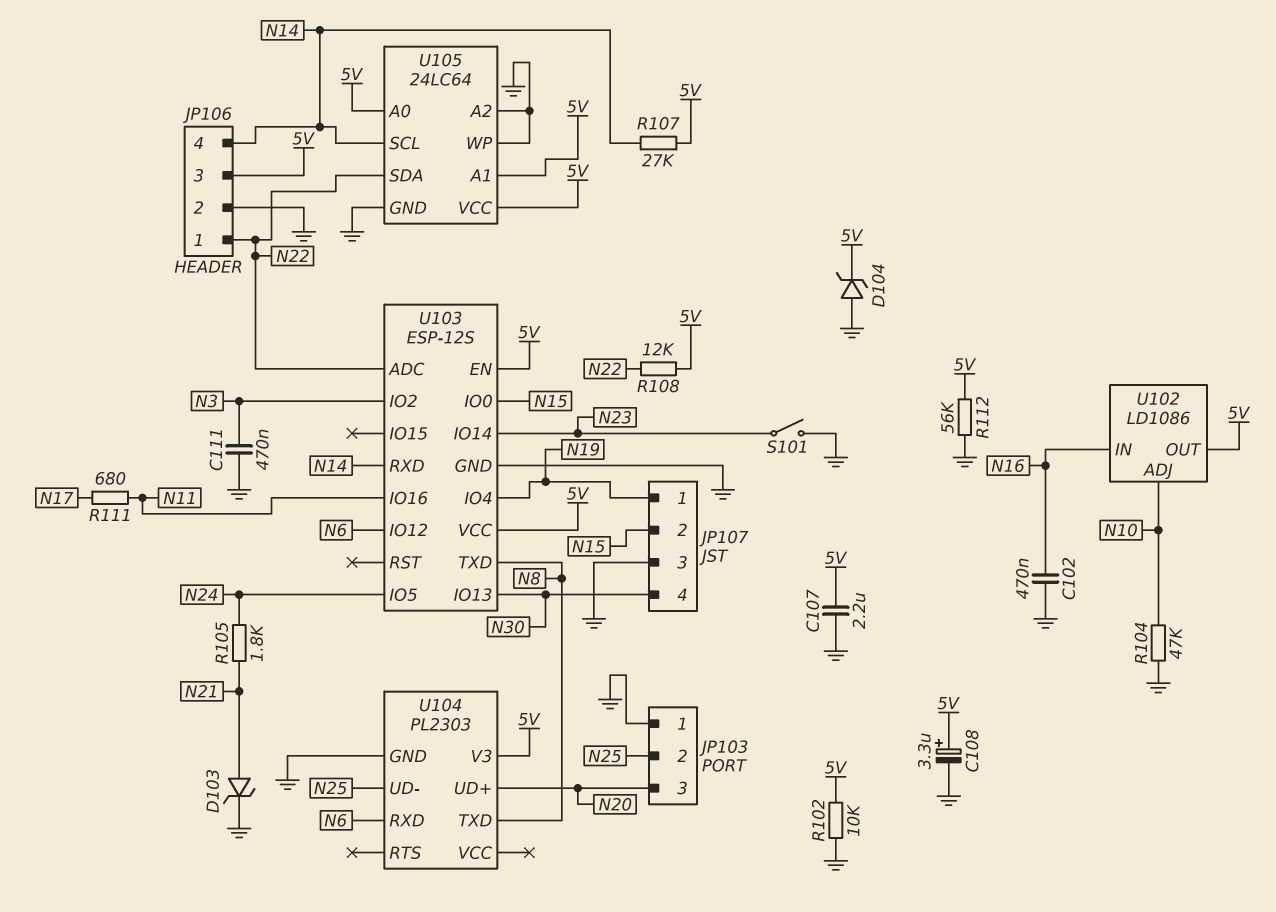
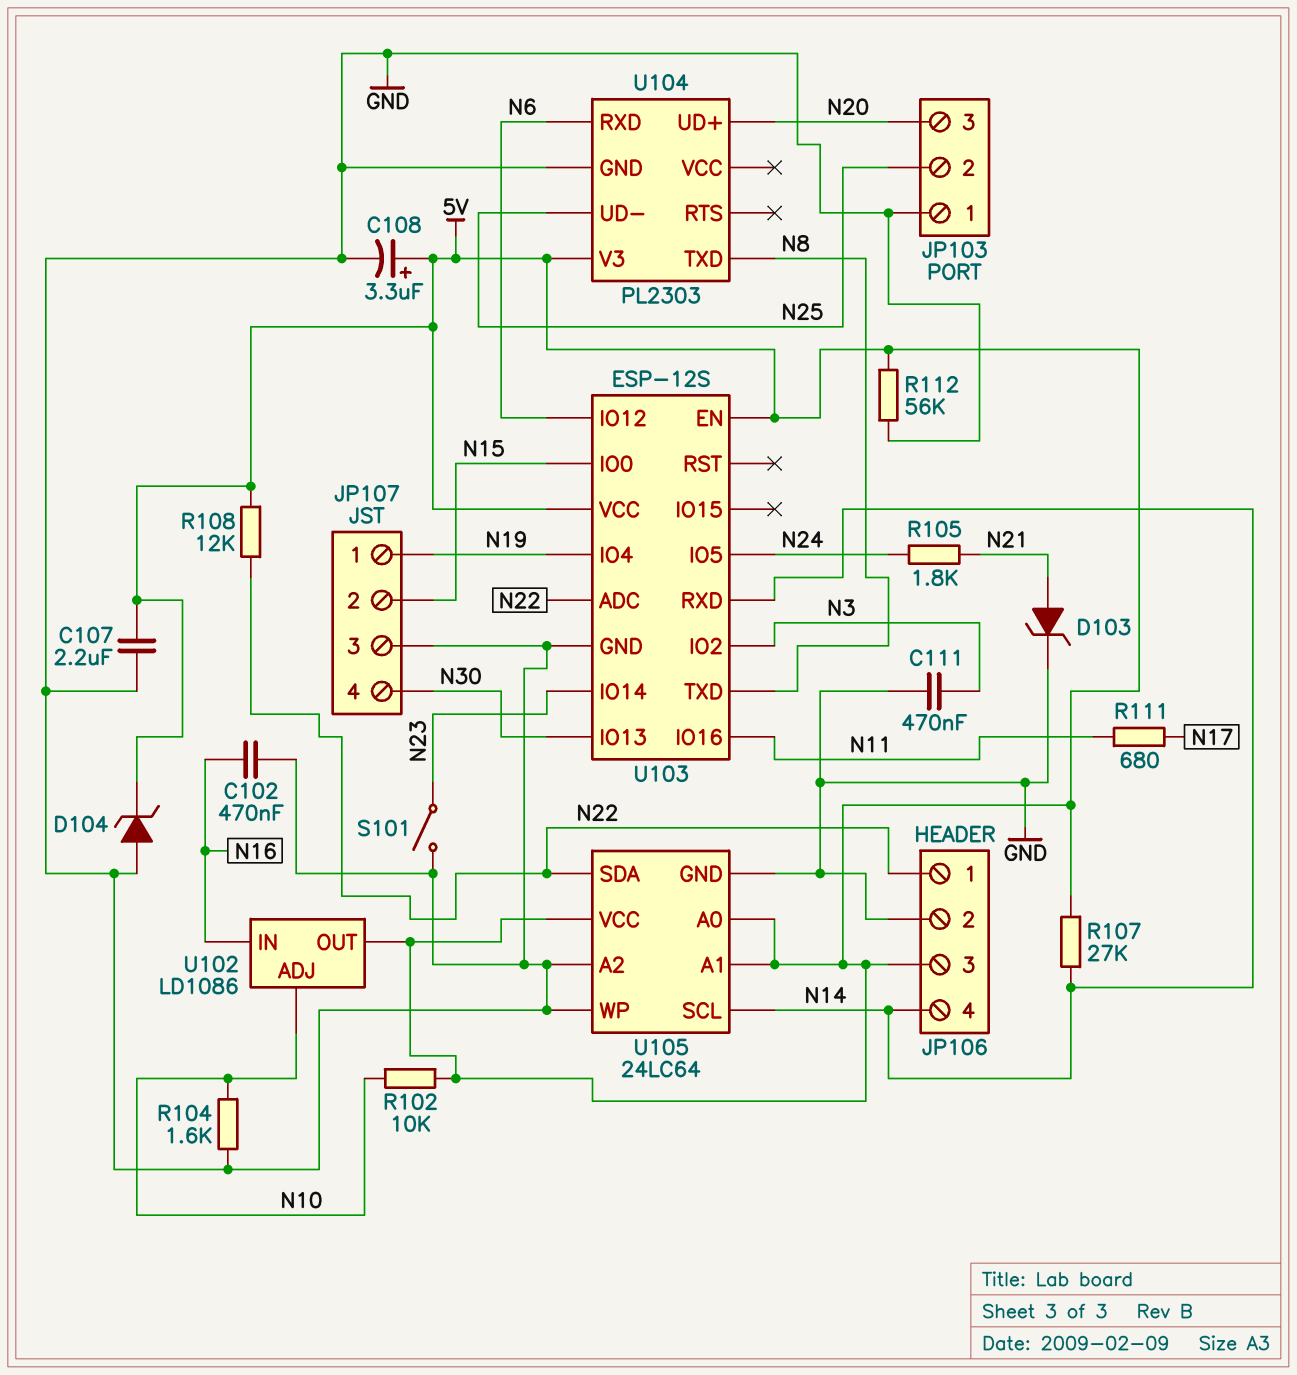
R102: 10k (5V, GND) -> 10k (5V, N10)
R104: 47k (GND, N10) -> 1.6k (GND, N10)

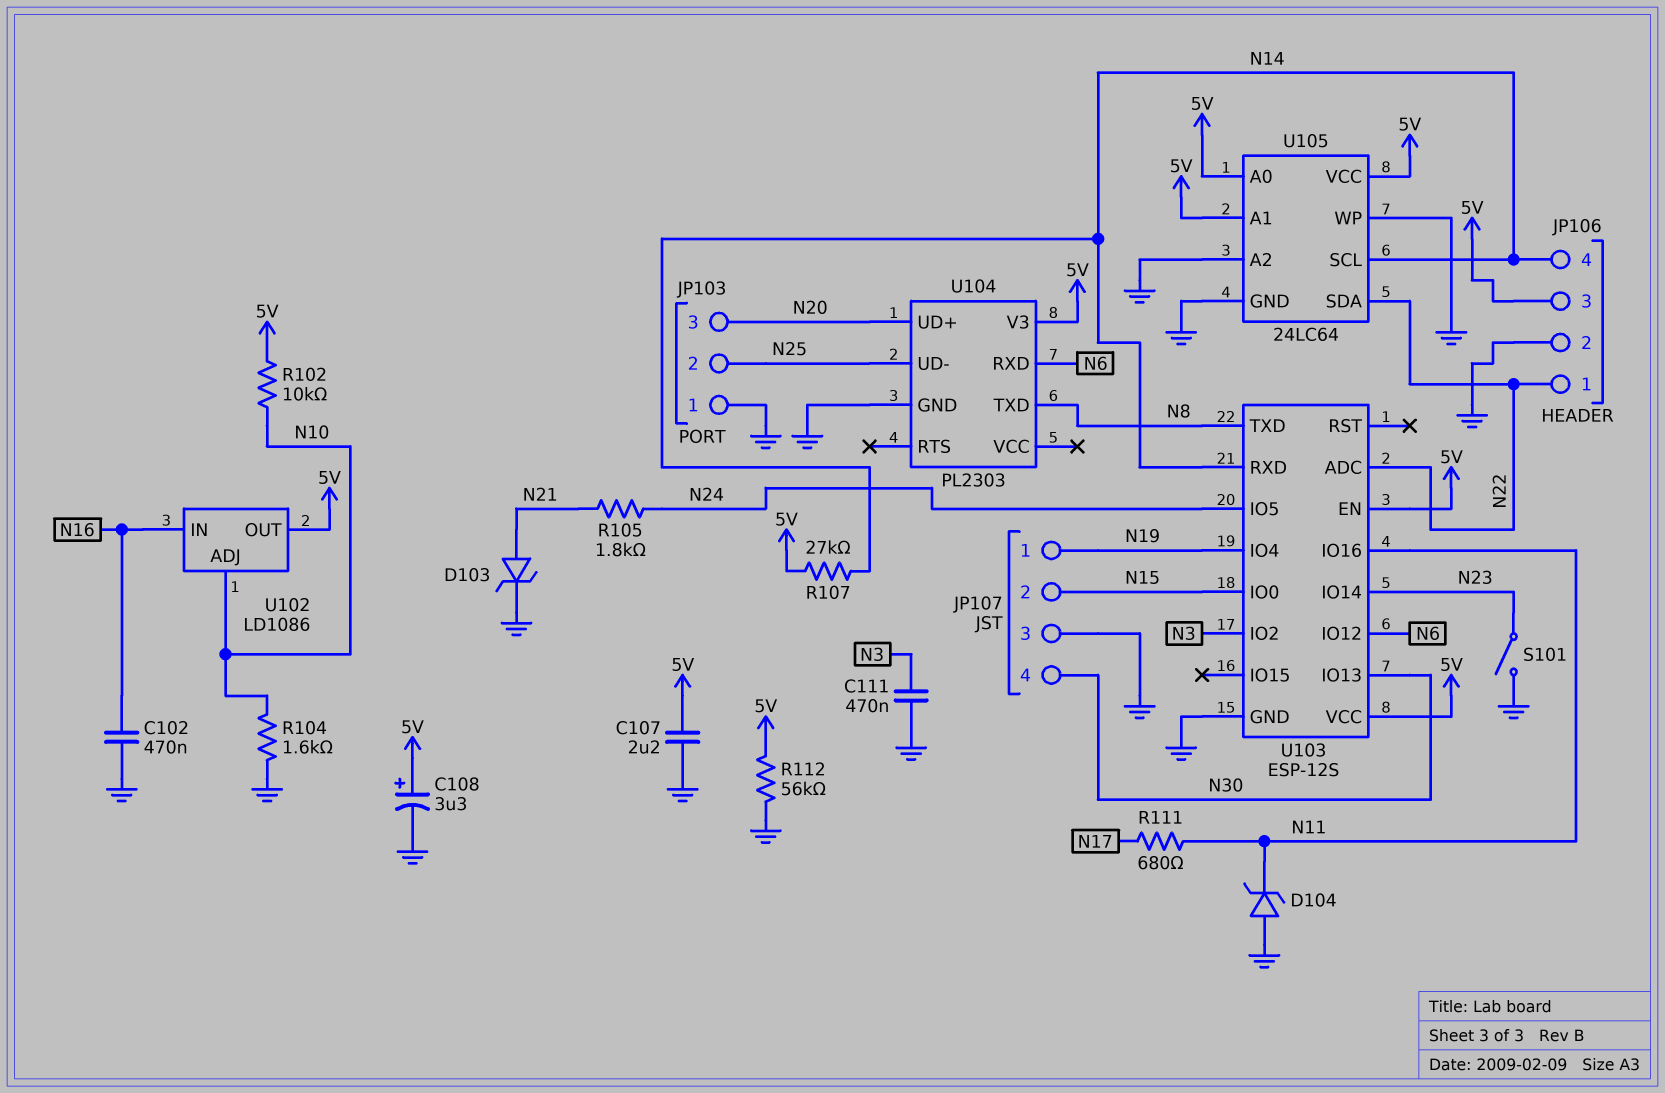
D104: zener (A GND, K 5V) -> zener (A GND, K N11)
R108: 12k (5V, N22) -> none

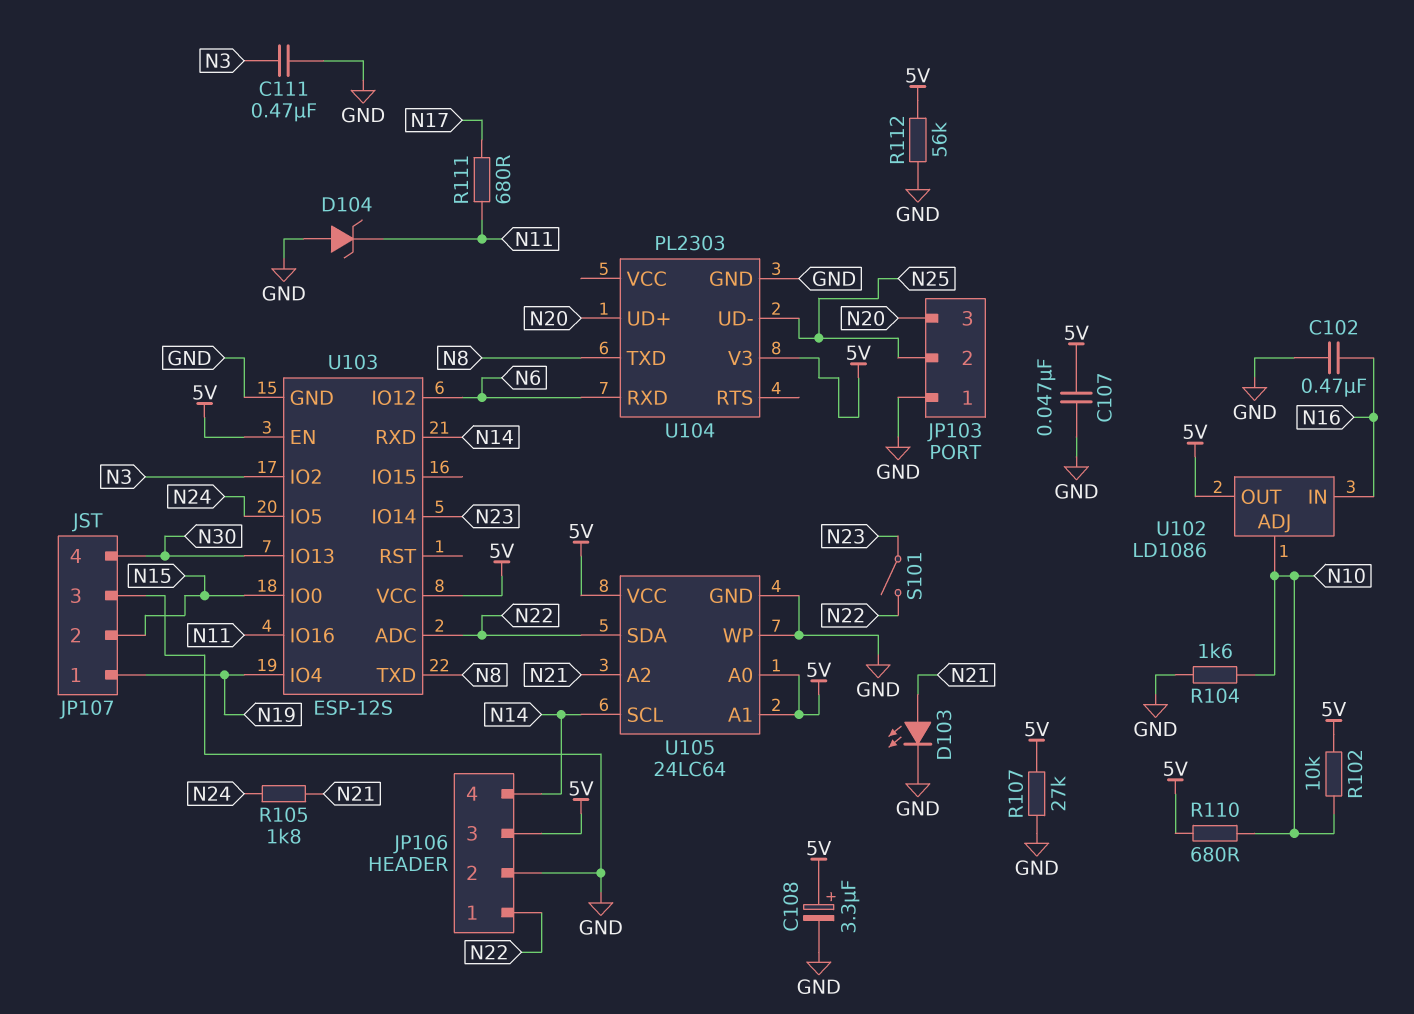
C107: 2.2uF (5V, GND) -> 47nF (5V, GND)
D103: zener (A N21, K GND) -> LED (A N21, K GND)
R107: 27k (5V, N14) -> 27k (5V, GND)
R110: none -> 680 (5V, N10)
S101: switch (GND, N23) -> switch (N22, N23)
U105 pin A2: GND -> N21

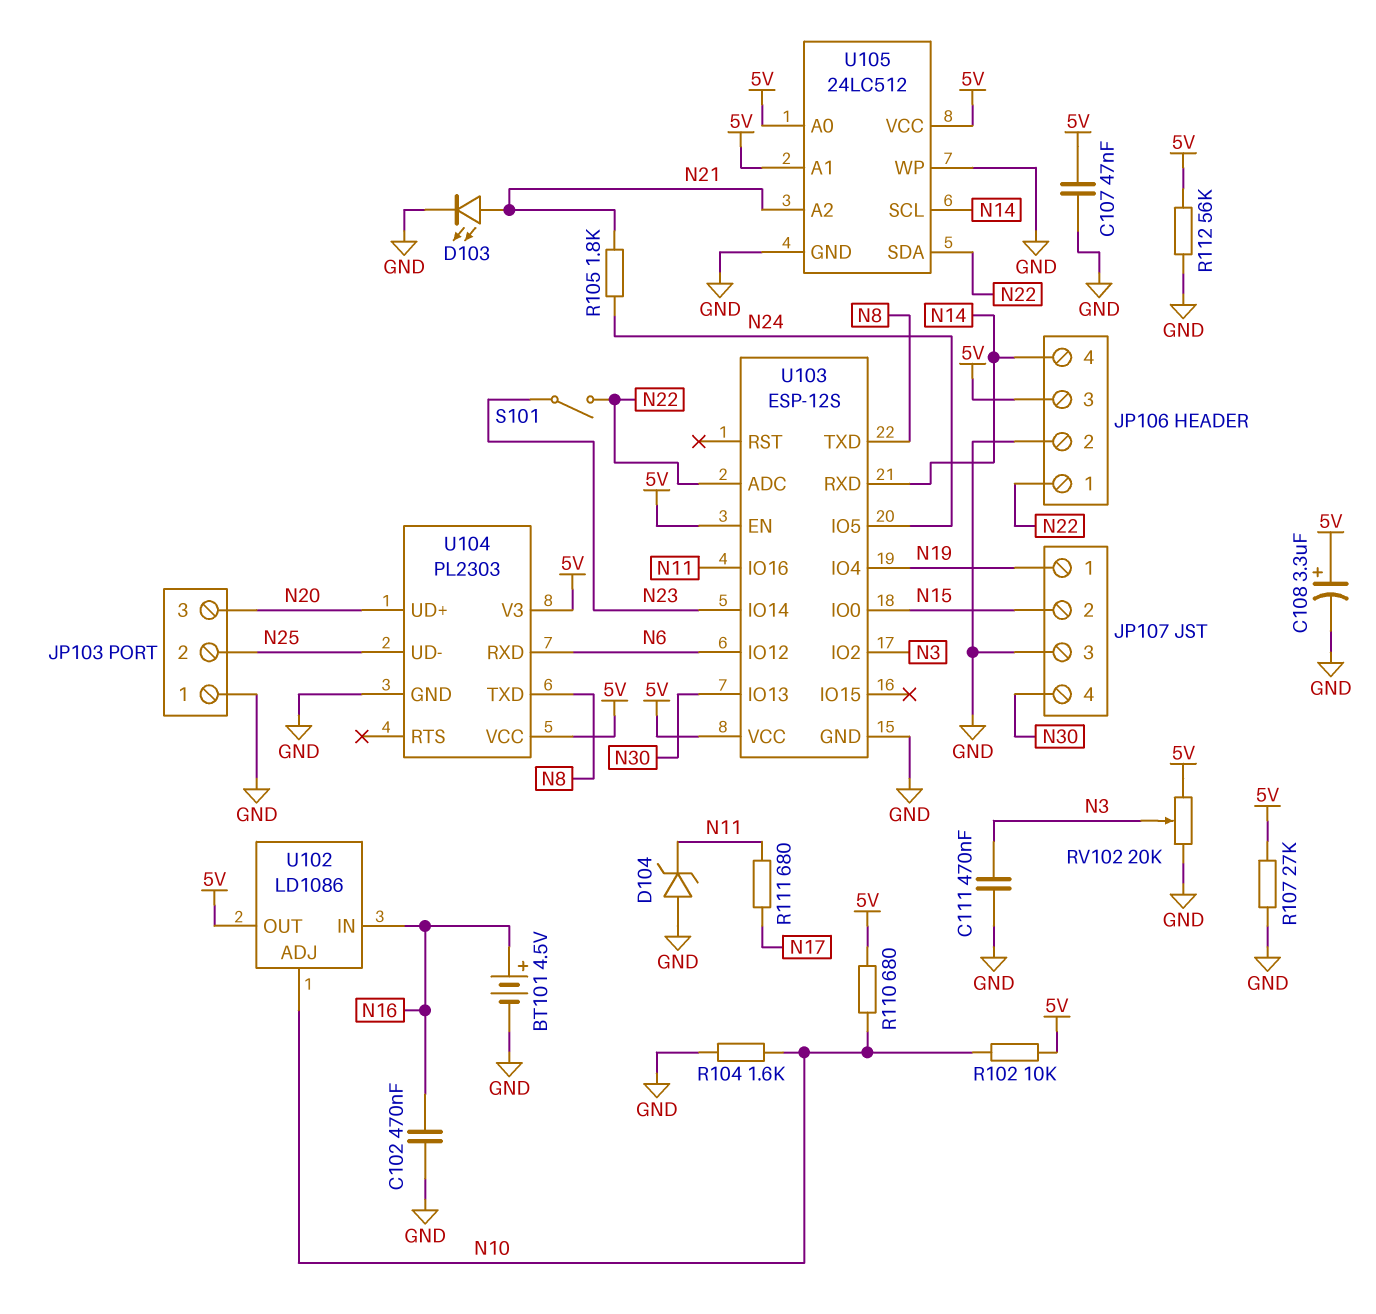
BT101: none -> 4.5V (plus N16, minus GND)
RV102: none -> 20k (5V, GND, wiper N3)
U104 pin VCC: none -> 5V
U105: 24LC64 -> 24LC512

